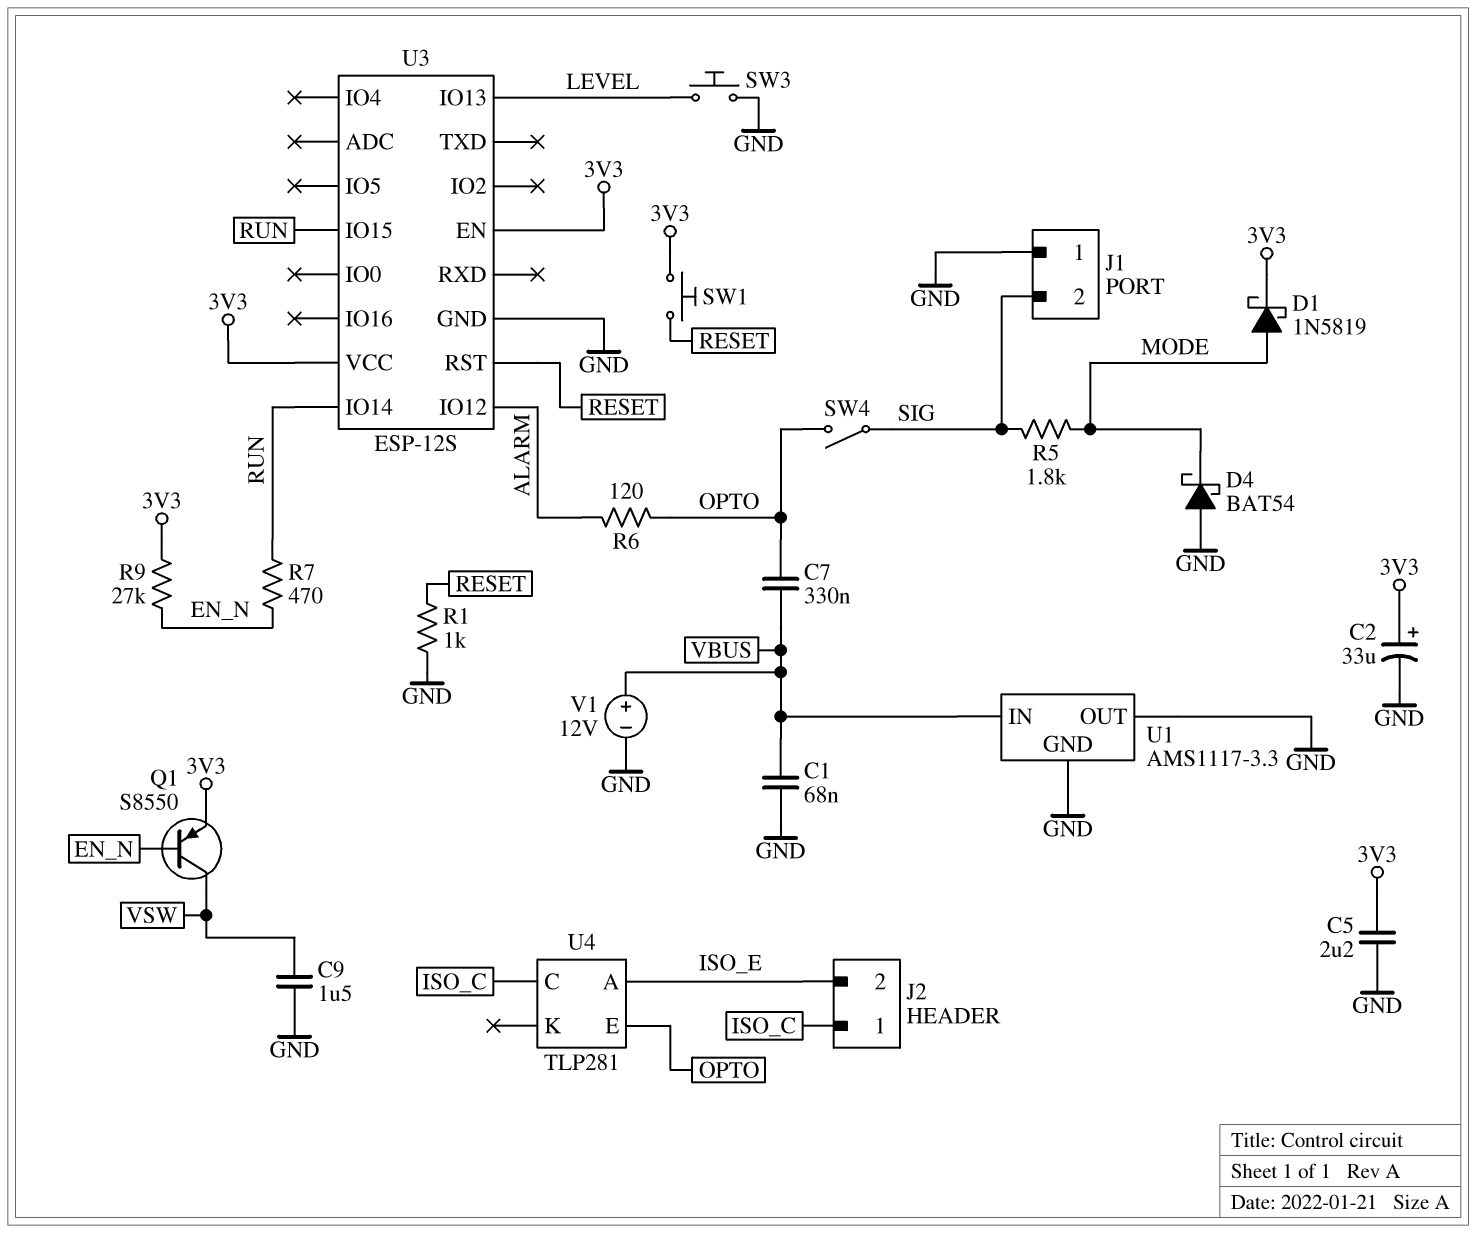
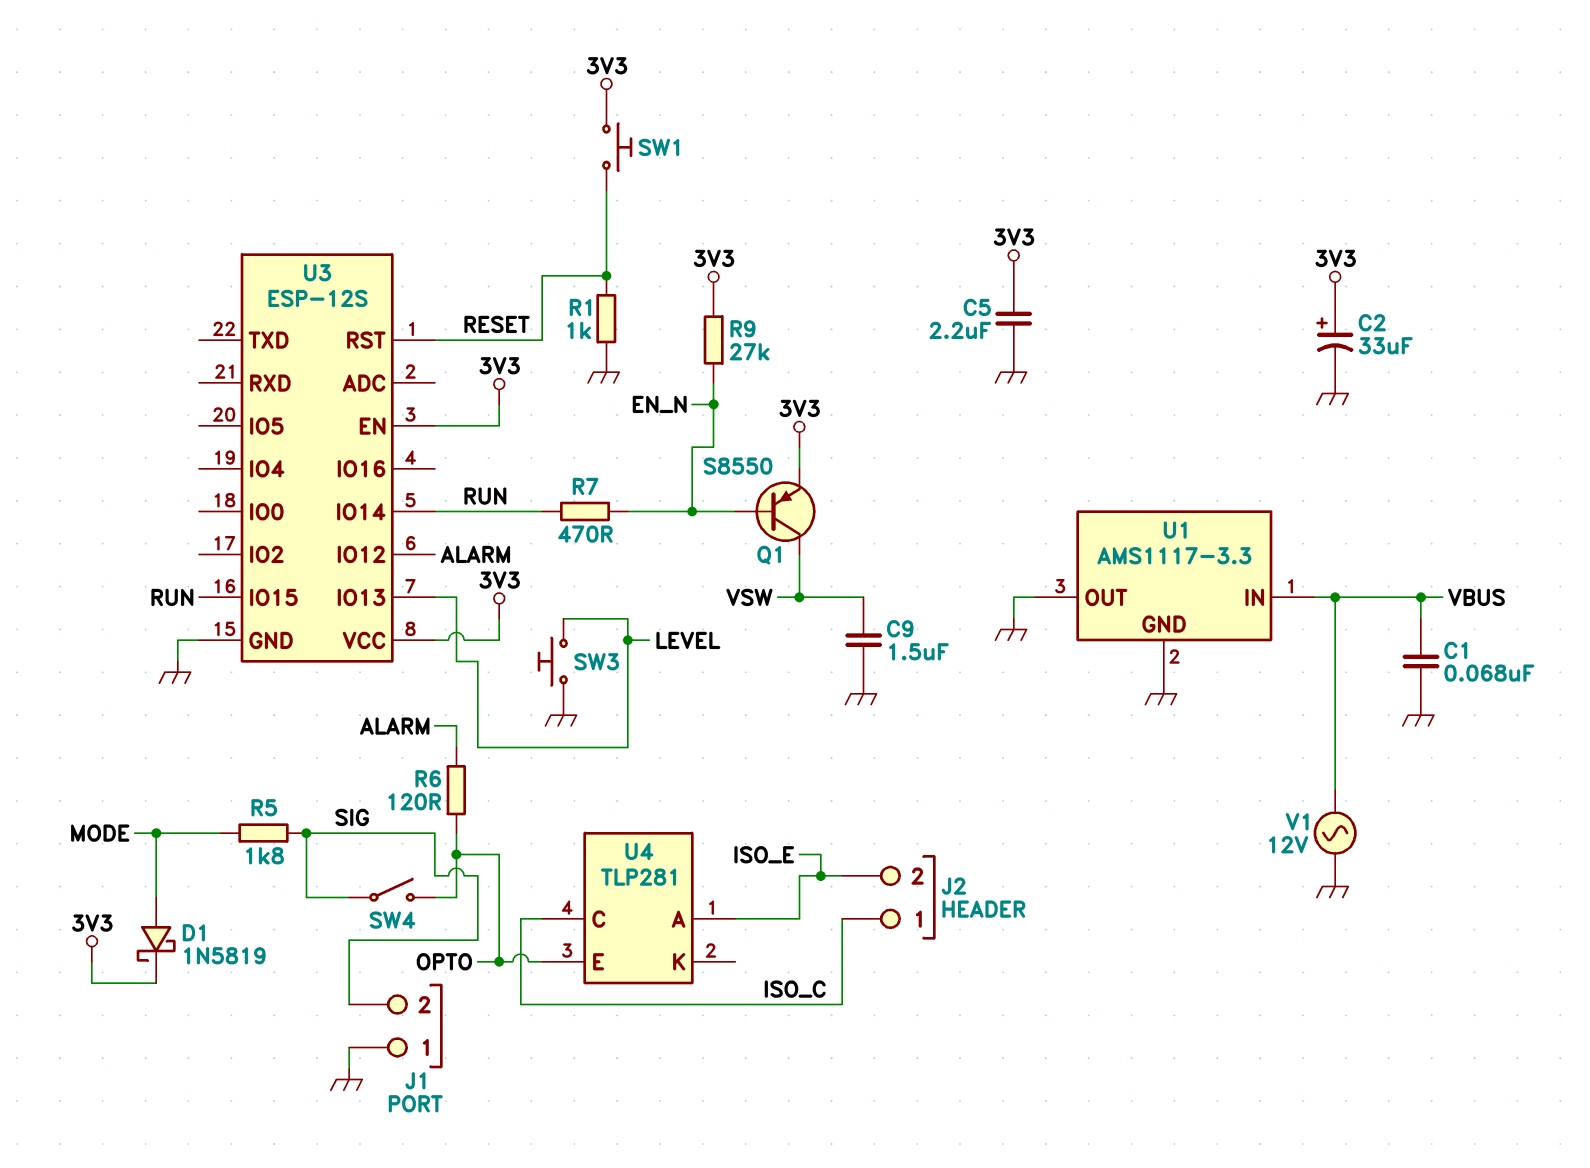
C7: 330nF (OPTO, VBUS) -> none
D4: schottky BAT54 (A GND, K MODE) -> none
V1: 12V (plus VBUS, minus GND) -> AC 12V (GND, VBUS)

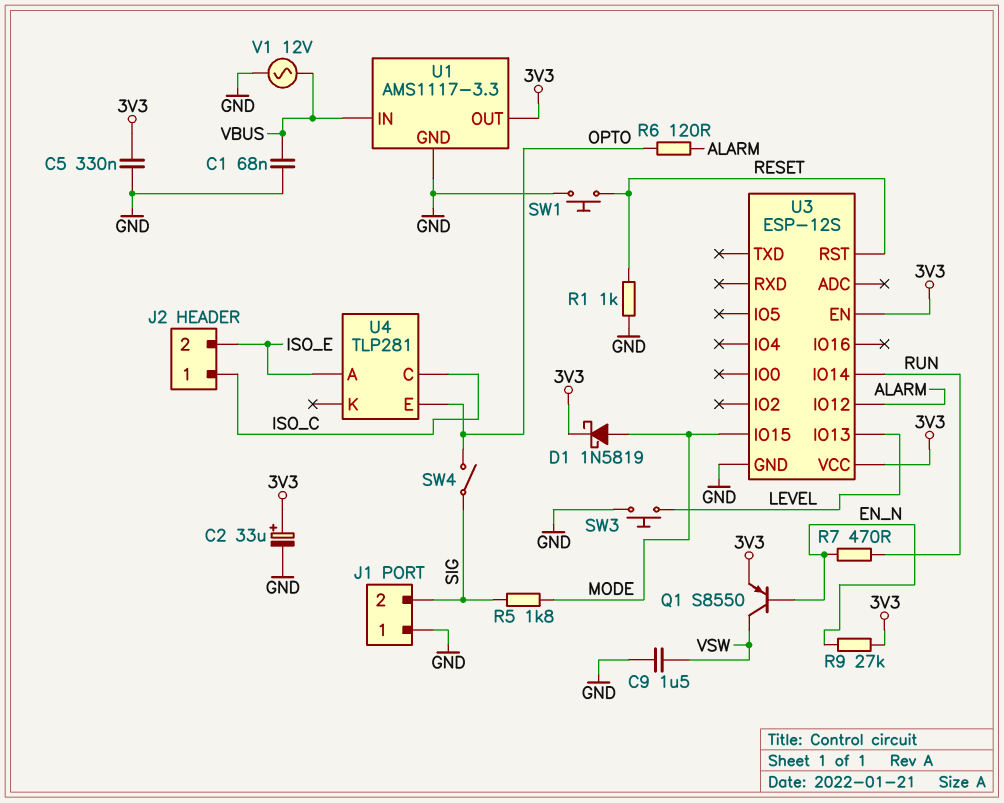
C5: 2.2uF (3V3, GND) -> 330nF (3V3, GND)
SW1: button (3V3, RESET) -> button (GND, RESET)
U1 pin OUT: GND -> 3V3
U3 pin IO15: RUN -> MODE

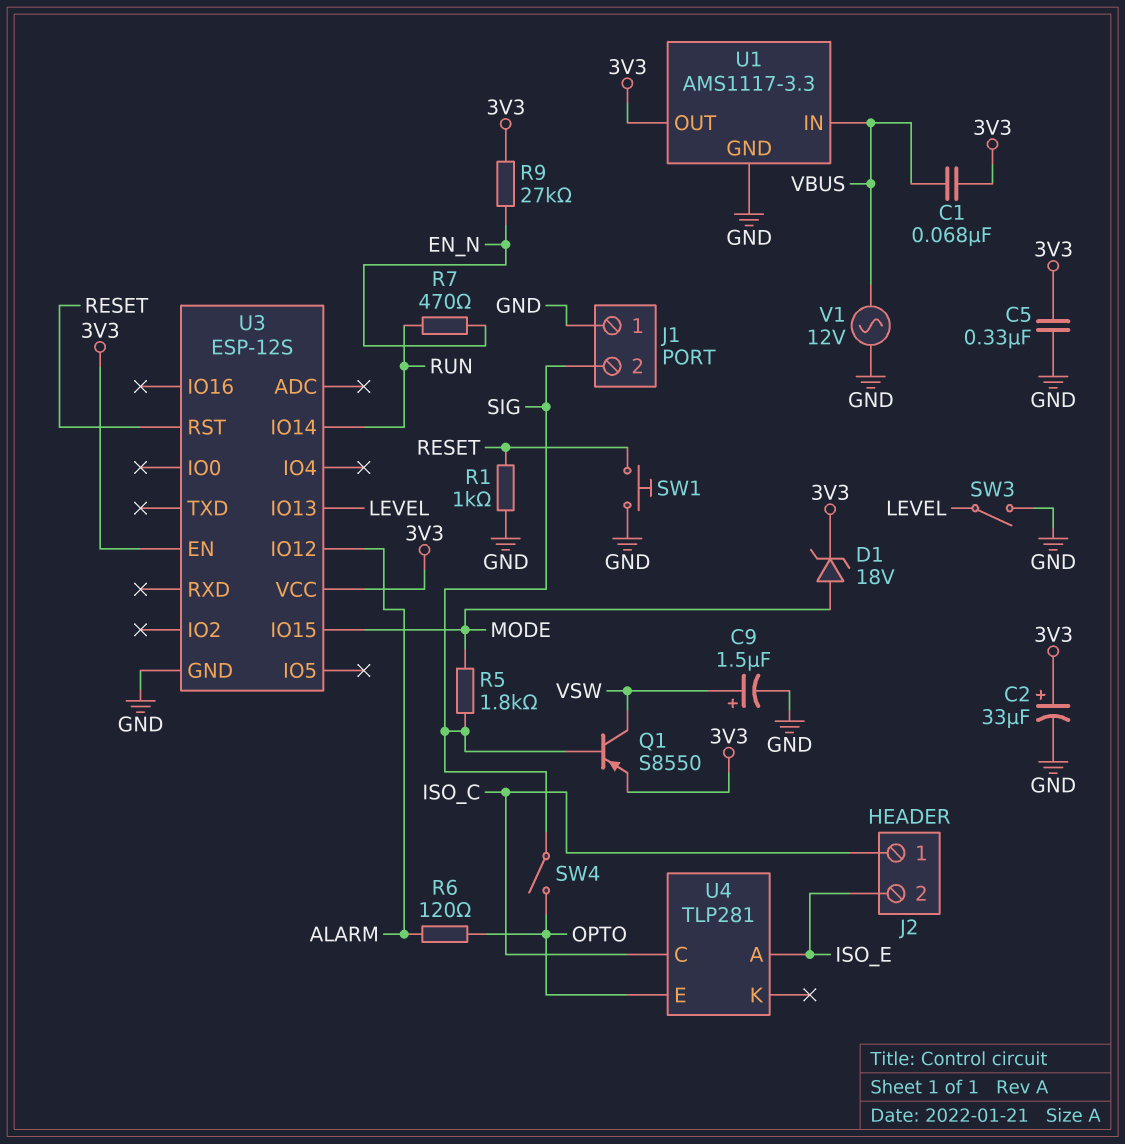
C1: 68nF (GND, VBUS) -> 68nF (3V3, VBUS)
C9: 1.5uF (GND, VSW) -> 1.5uF (plus VSW, minus GND)
D1: schottky 1N5819 (A MODE, K 3V3) -> zener 18V (A MODE, K 3V3)
Q1: PNP S8550 (B EN_N, C VSW, E 3V3) -> PNP S8550 (B SIG, C VSW, E 3V3)
SW3: button (GND, LEVEL) -> switch (GND, LEVEL)

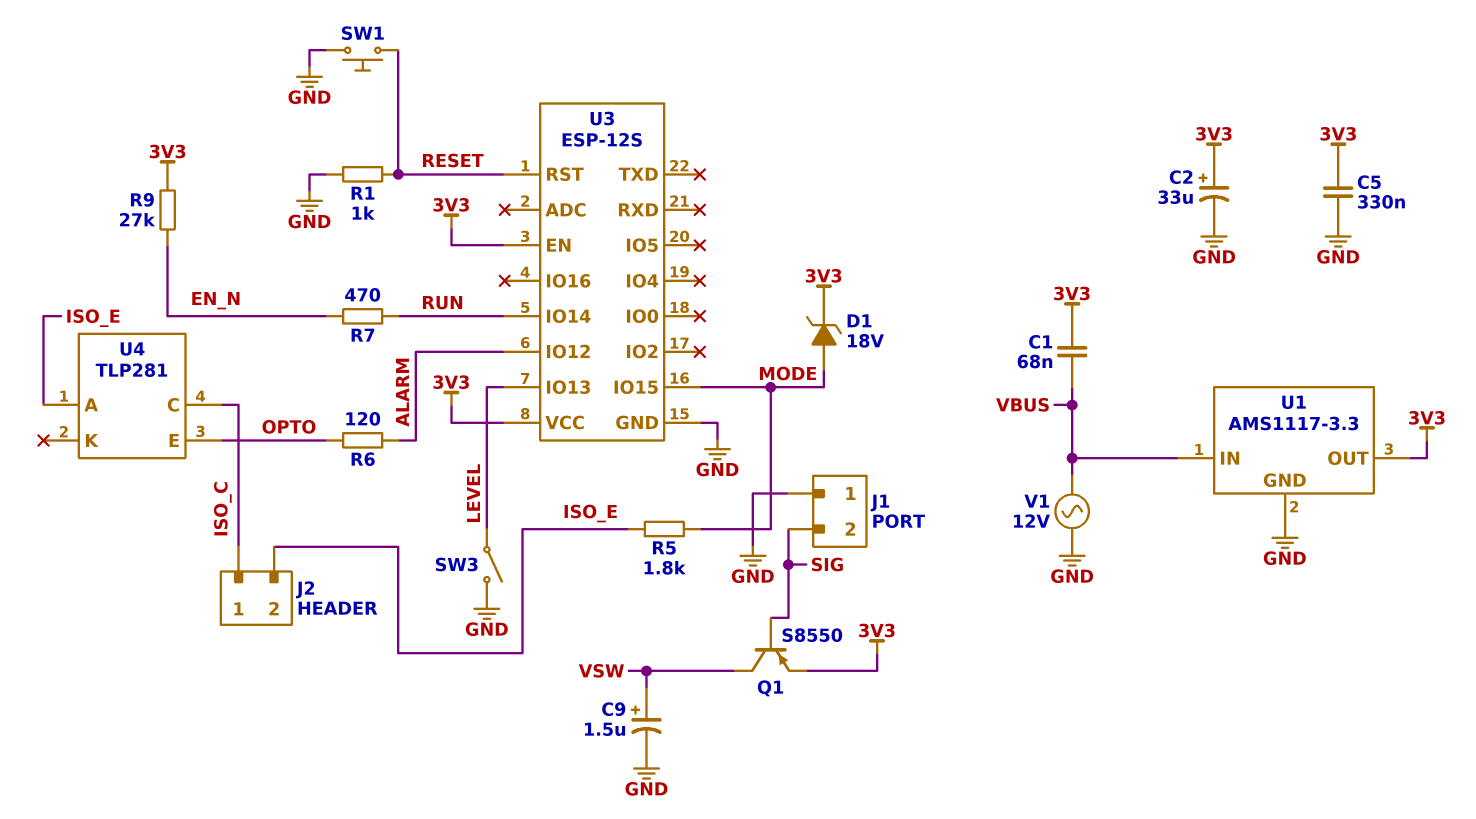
R5: 1.8k (MODE, SIG) -> 1.8k (ISO_E, MODE)
SW4: switch (OPTO, SIG) -> none

